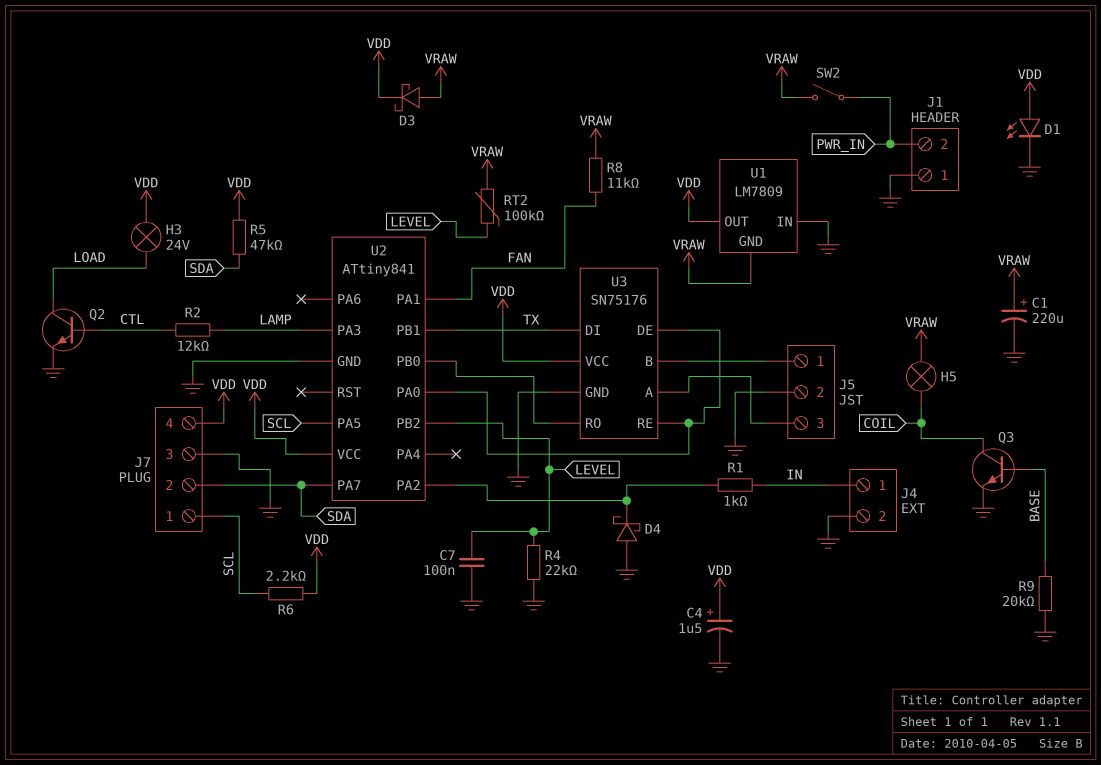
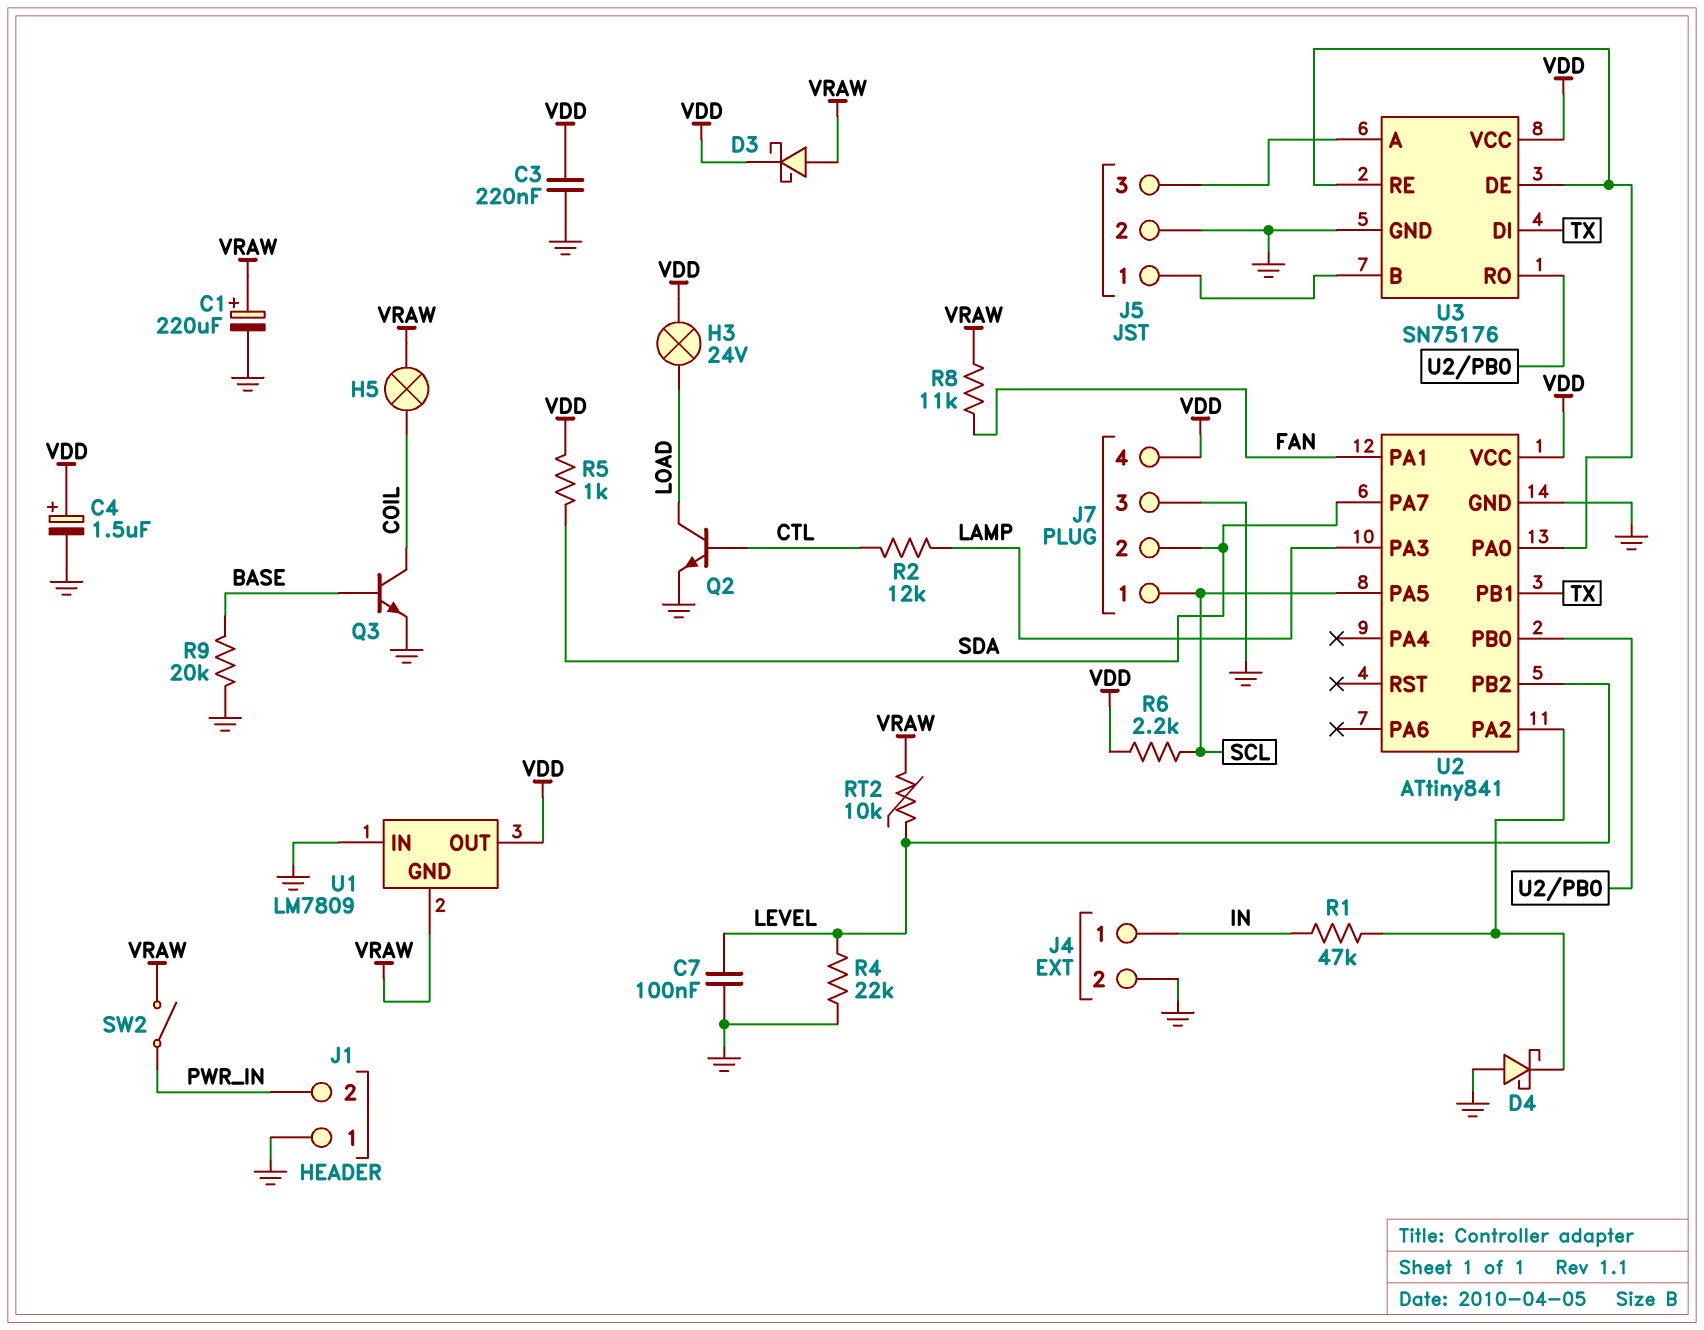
C3: none -> 220nF (GND, VDD)
D1: LED (A VDD, K GND) -> none
R1: 1k (IN, U2/PA2) -> 47k (IN, U2/PA2)
R5: 47k (SDA, VDD) -> 1k (SDA, VDD)
RT2: 100k (LEVEL, VRAW) -> 10k (LEVEL, VRAW)

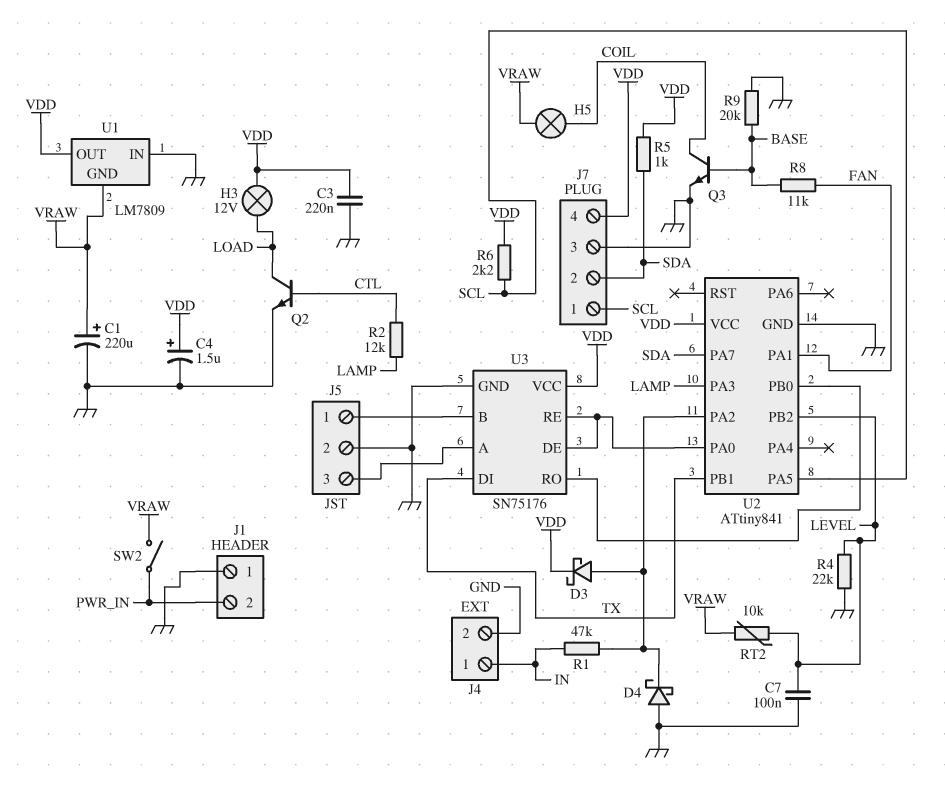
D3: schottky (A VRAW, K VDD) -> schottky (A U2/PA2, K VDD)
H3: lamp 24V (LOAD, VDD) -> lamp 12V (LOAD, VDD)
R8: 11k (FAN, VRAW) -> 11k (BASE, FAN)

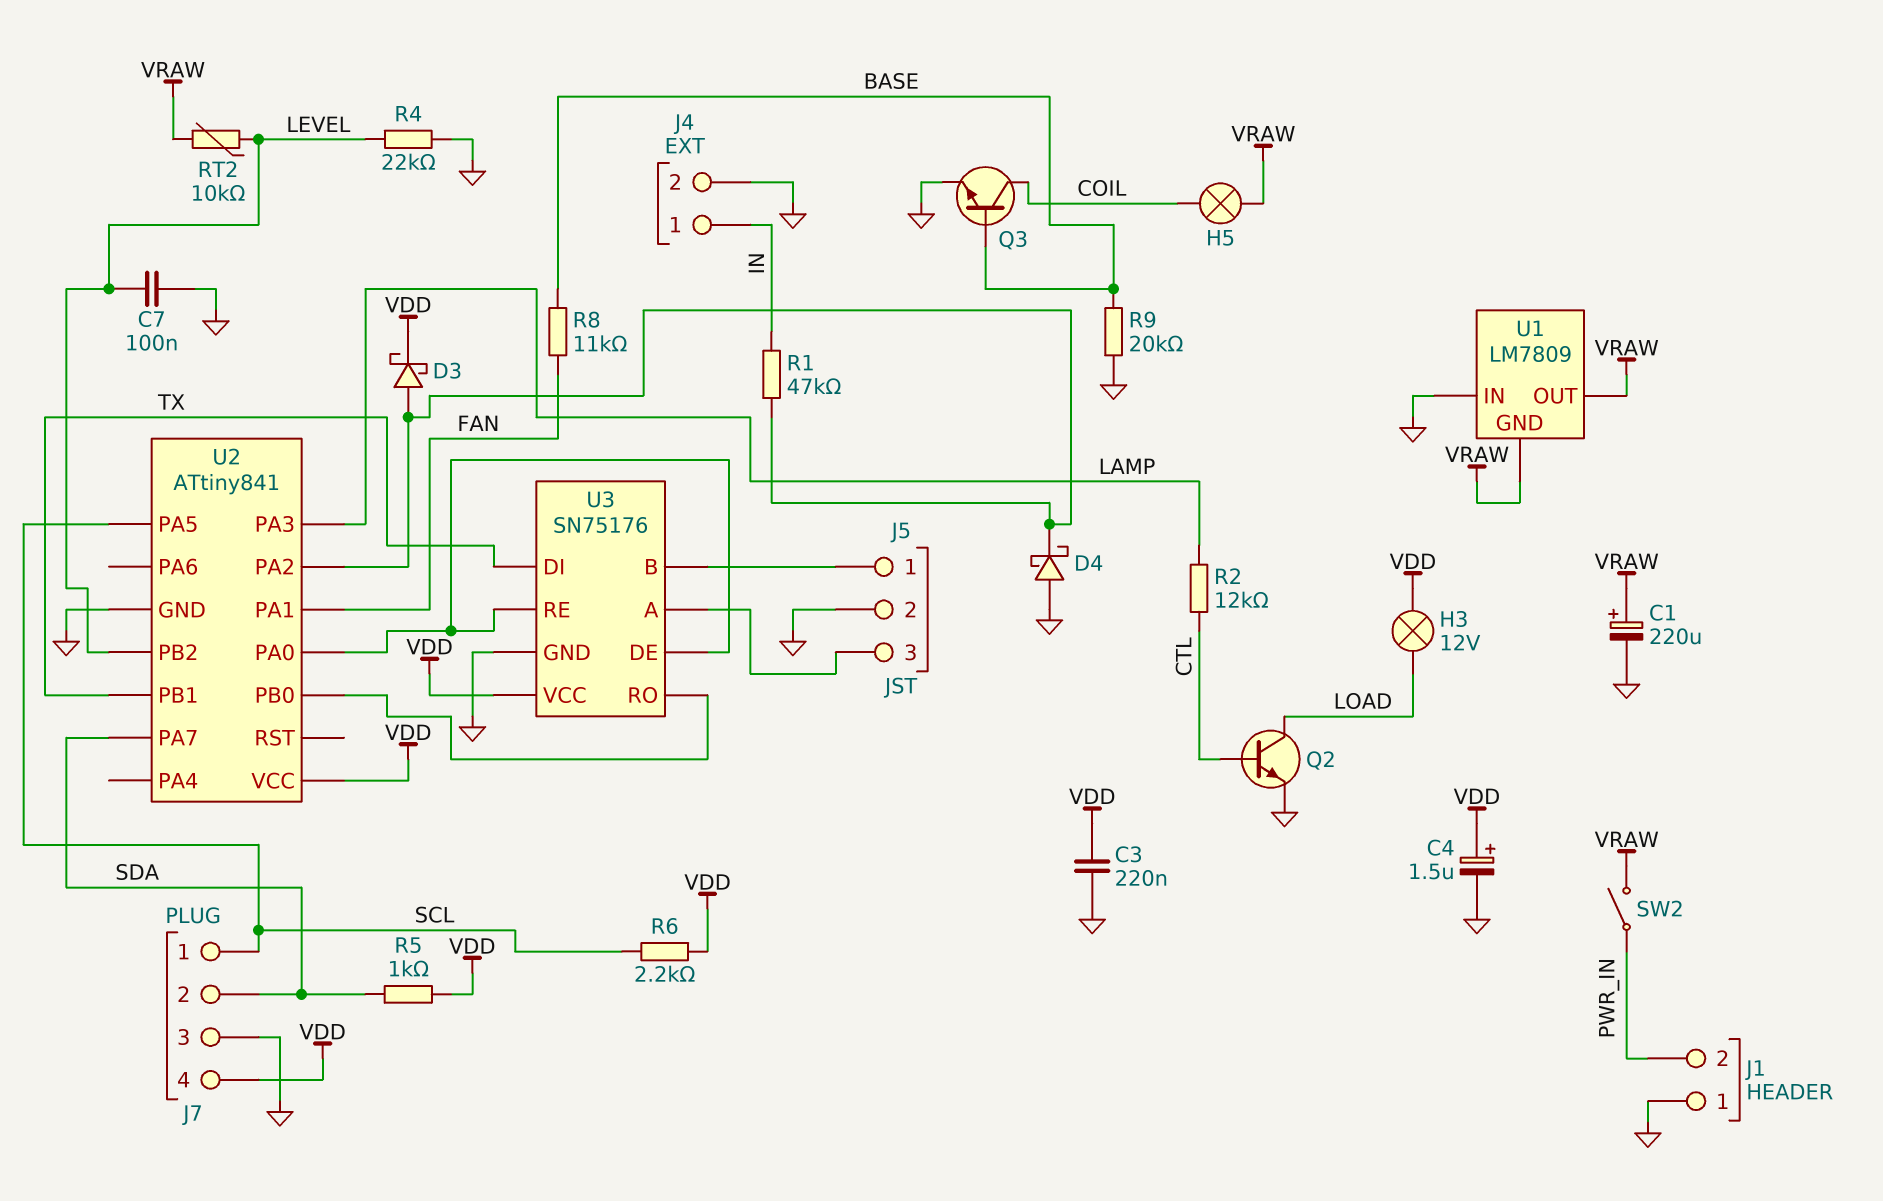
U1 pin OUT: VDD -> VRAW

